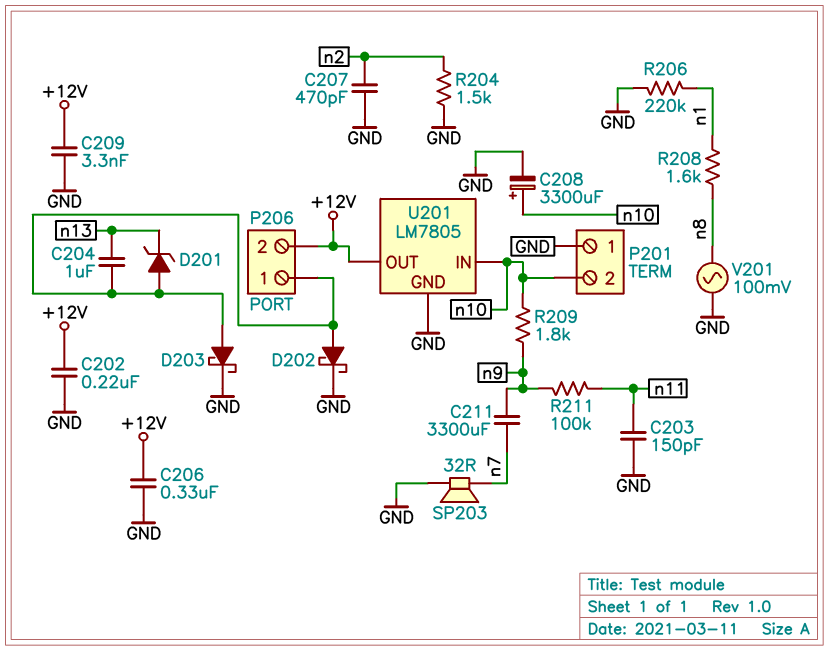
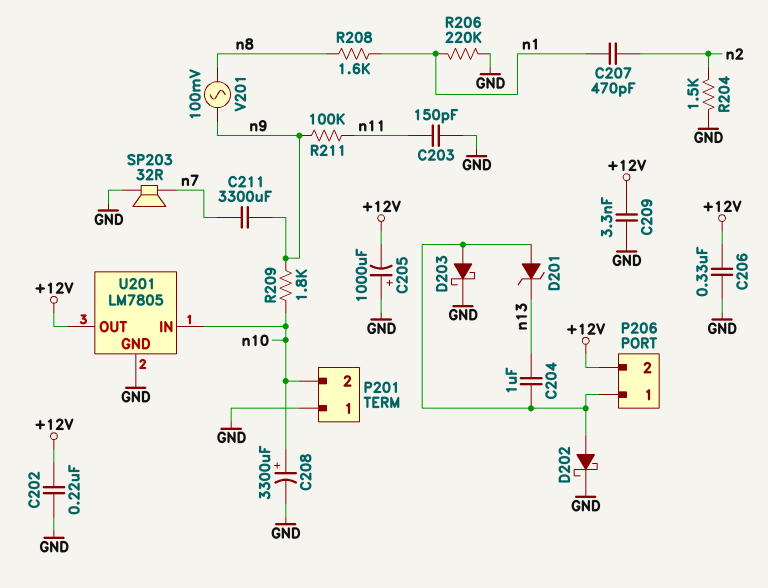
C205: none -> 1000uF (plus GND, minus +12V)
C207: 470pF (GND, n2) -> 470pF (n1, n2)
V201: AC 100mV (GND, n8) -> AC 100mV (n8, n9)

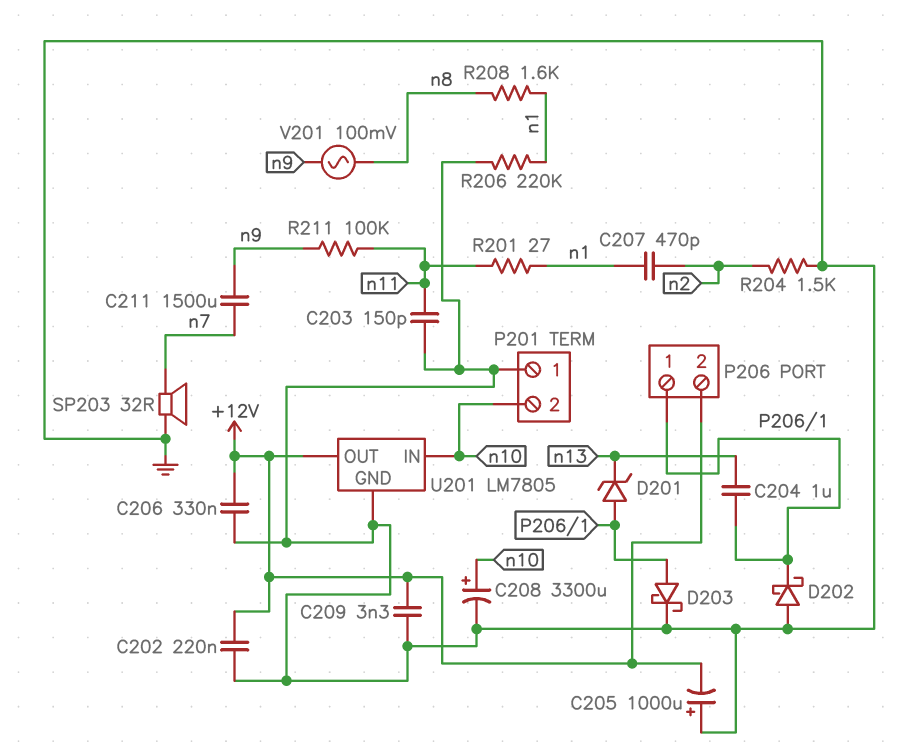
C211: 3300uF (n7, n9) -> 1500uF (n7, n9)
D202: schottky (A P206/1, K GND) -> schottky (A GND, K P206/1)
R201: none -> 27 (n1, n11)
R209: 1.8k (n9, n10) -> none

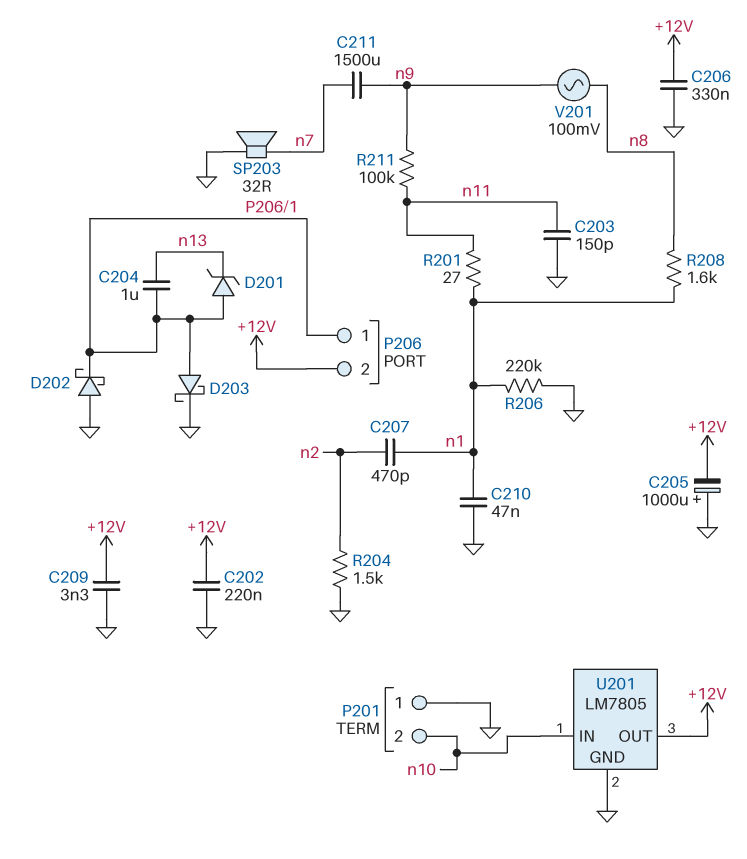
C208: 3300uF (plus n10, minus GND) -> none
C210: none -> 47nF (GND, n1)

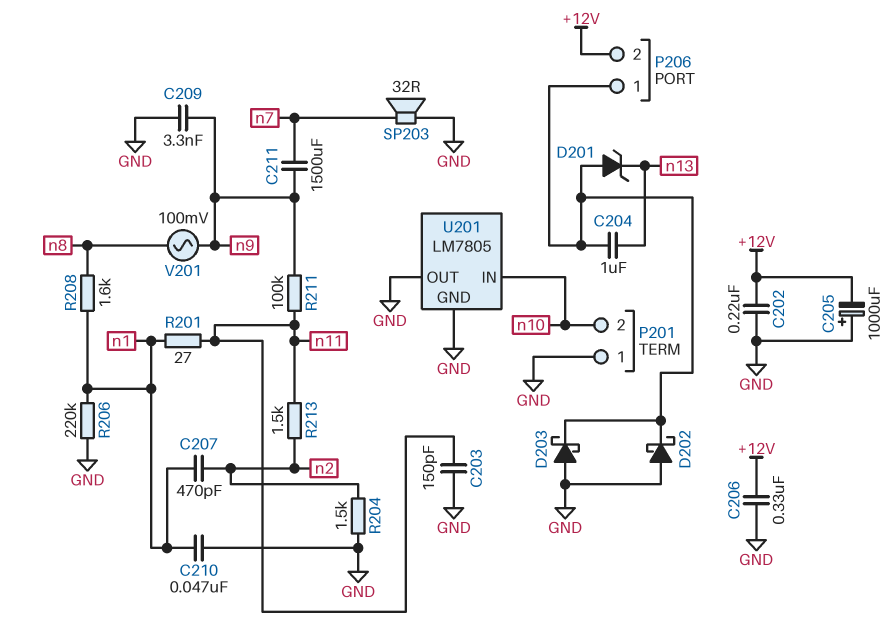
C209: 3.3nF (+12V, GND) -> 3.3nF (GND, n9)
D203: schottky (A P206/1, K GND) -> schottky (A GND, K P206/1)
R213: none -> 1.5k (n2, n11)
U201 pin OUT: +12V -> GND

